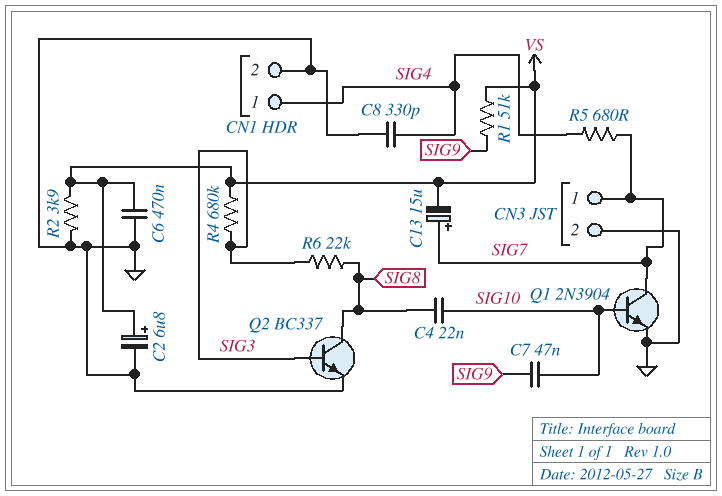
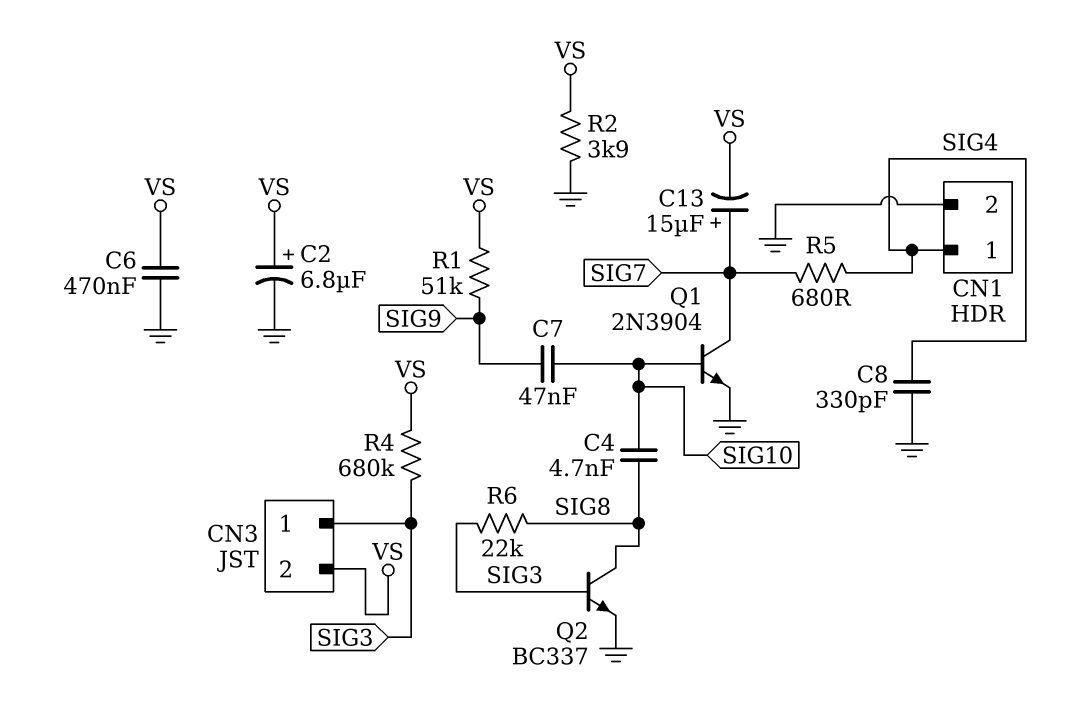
C4: 22nF (SIG8, SIG10) -> 4.7nF (SIG8, SIG10)
CN3 pin 1: SIG7 -> SIG3
CN3 pin 2: GND -> VS

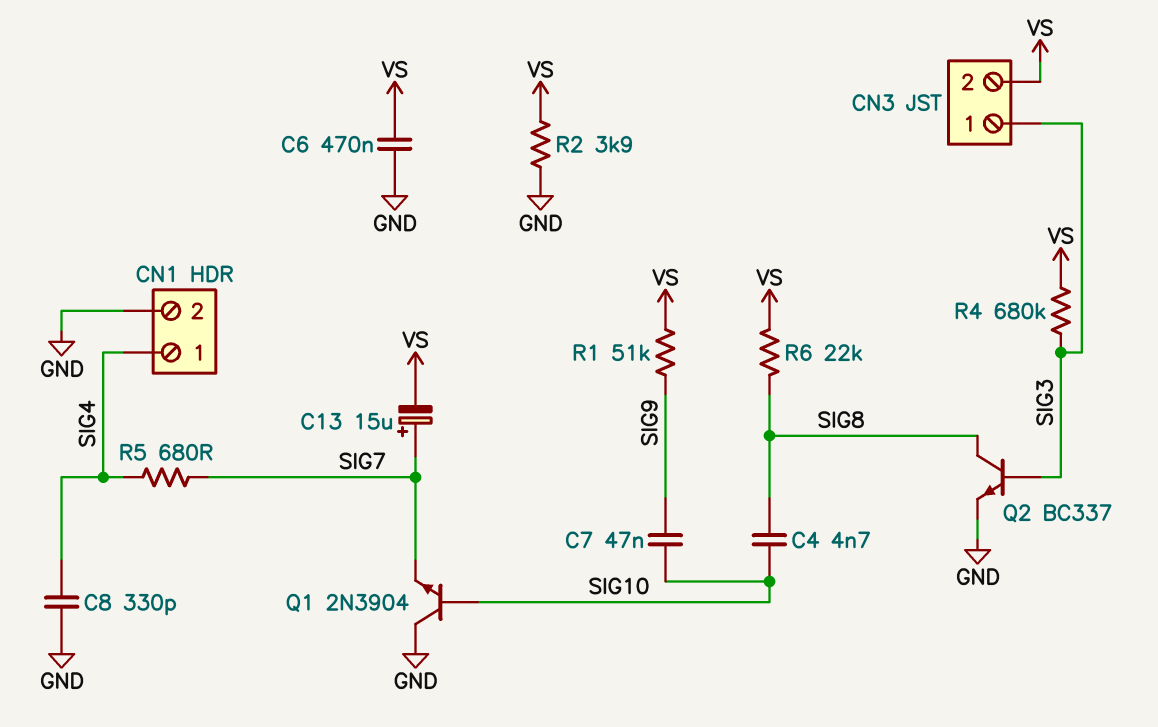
C2: 6.8uF (plus VS, minus GND) -> none
Q1: NPN 2N3904 (B SIG10, C SIG7, E GND) -> NPN 2N3904 (B SIG10, C GND, E SIG7)
R6: 22k (SIG3, SIG8) -> 22k (SIG8, VS)

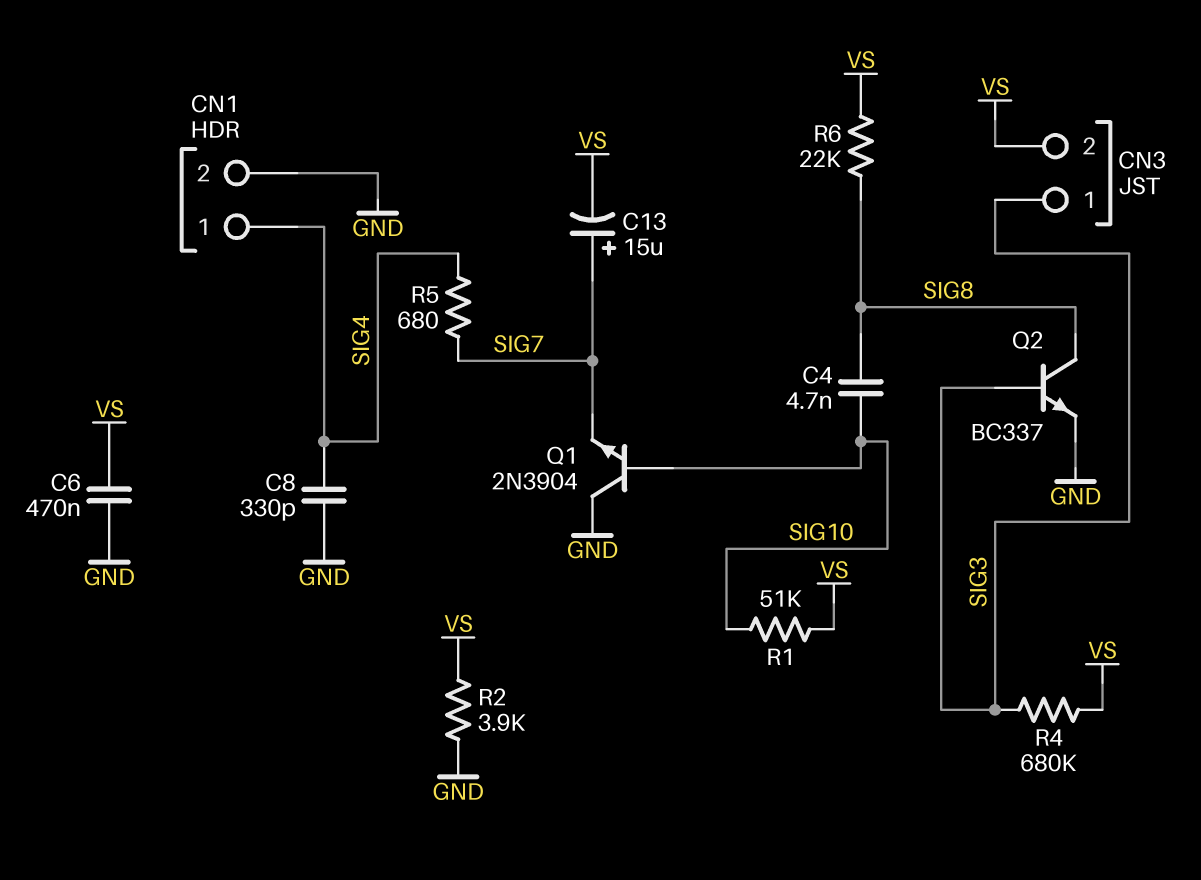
C7: 47nF (SIG9, SIG10) -> none
R1: 51k (SIG9, VS) -> 51k (SIG10, VS)

